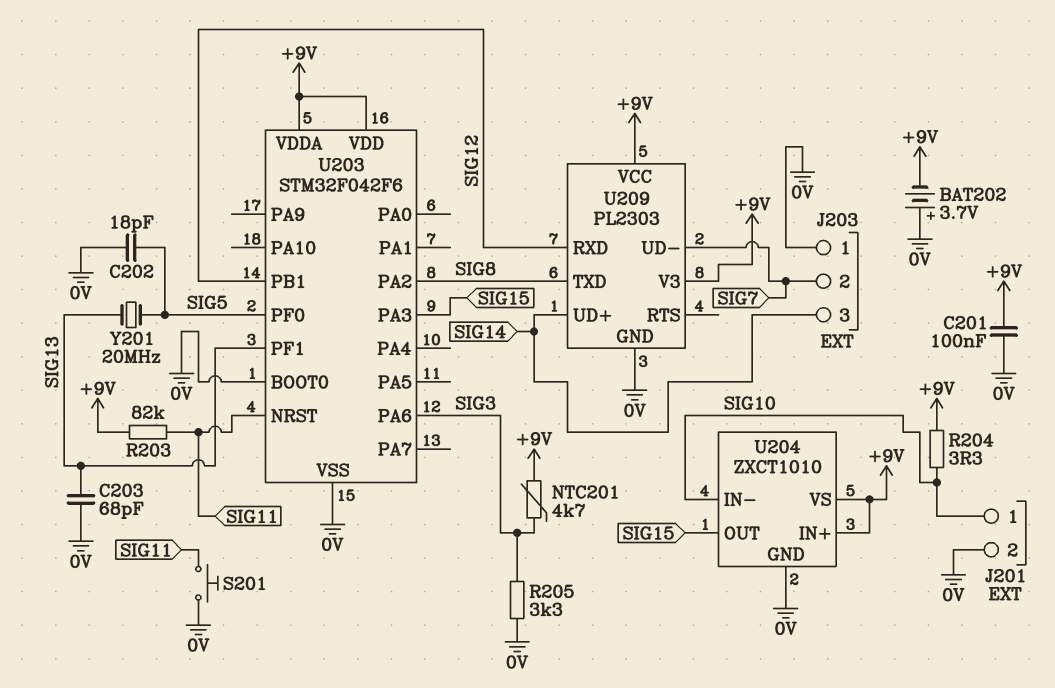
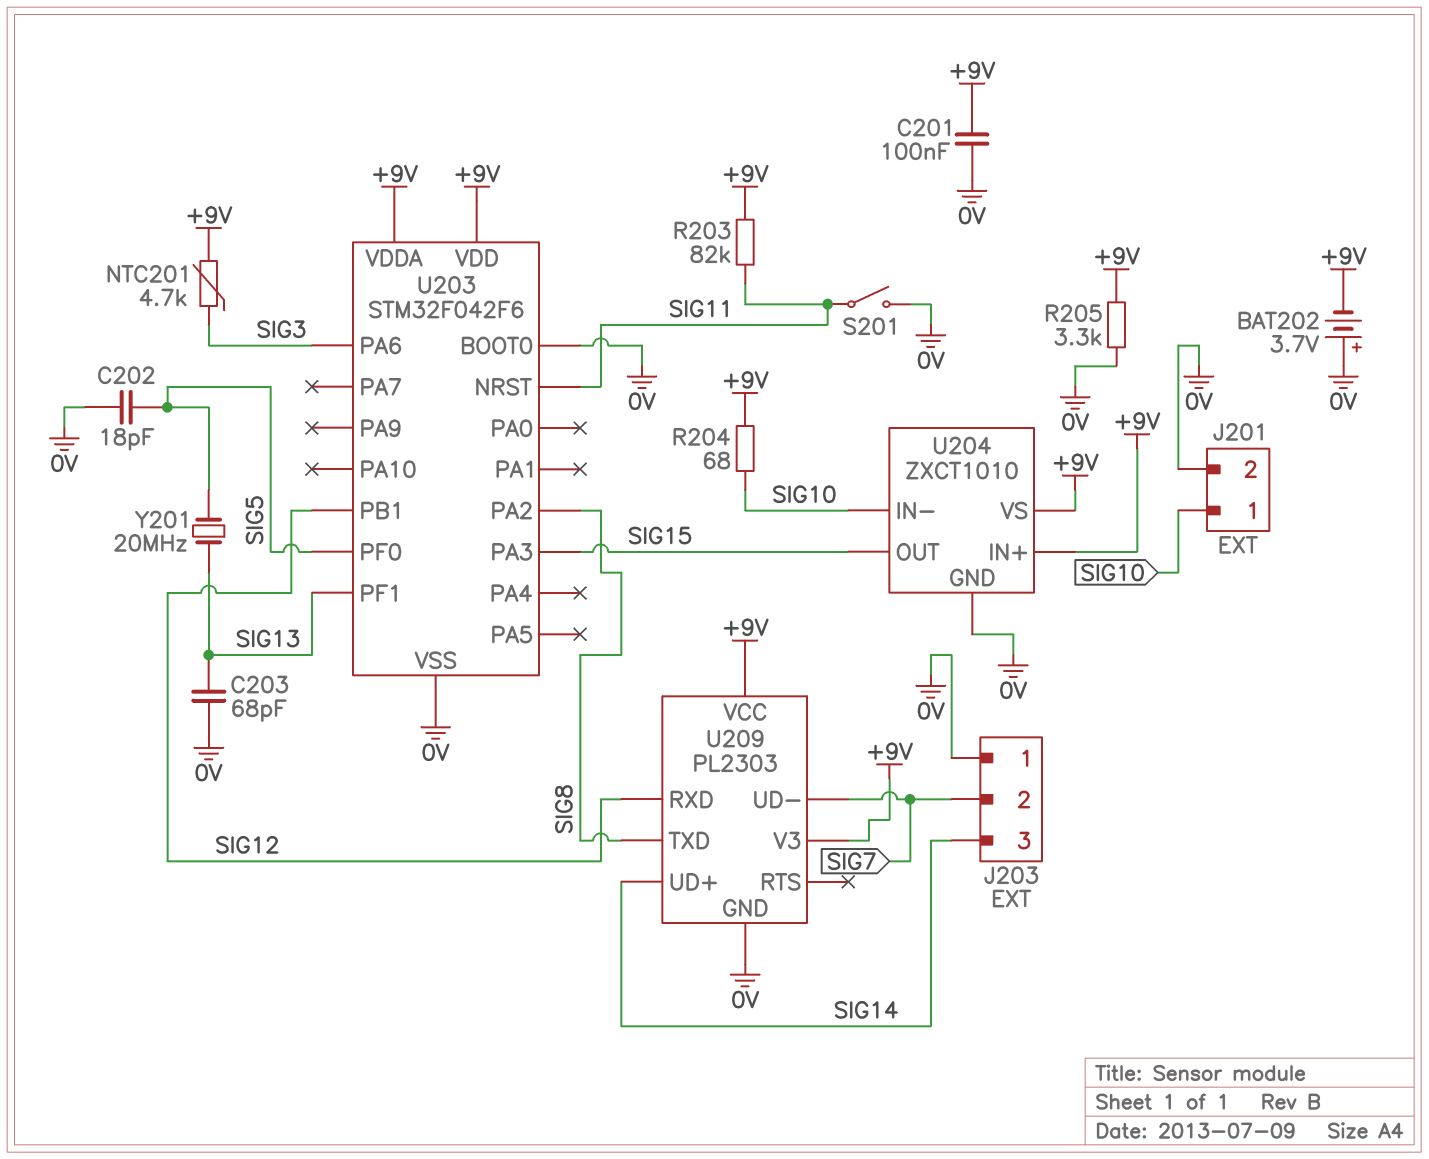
R204: 3.3 (+9V, SIG10) -> 68 (+9V, SIG10)
R205: 3.3k (0V, SIG3) -> 3.3k (+9V, 0V)
S201: button (0V, SIG11) -> switch (0V, SIG11)

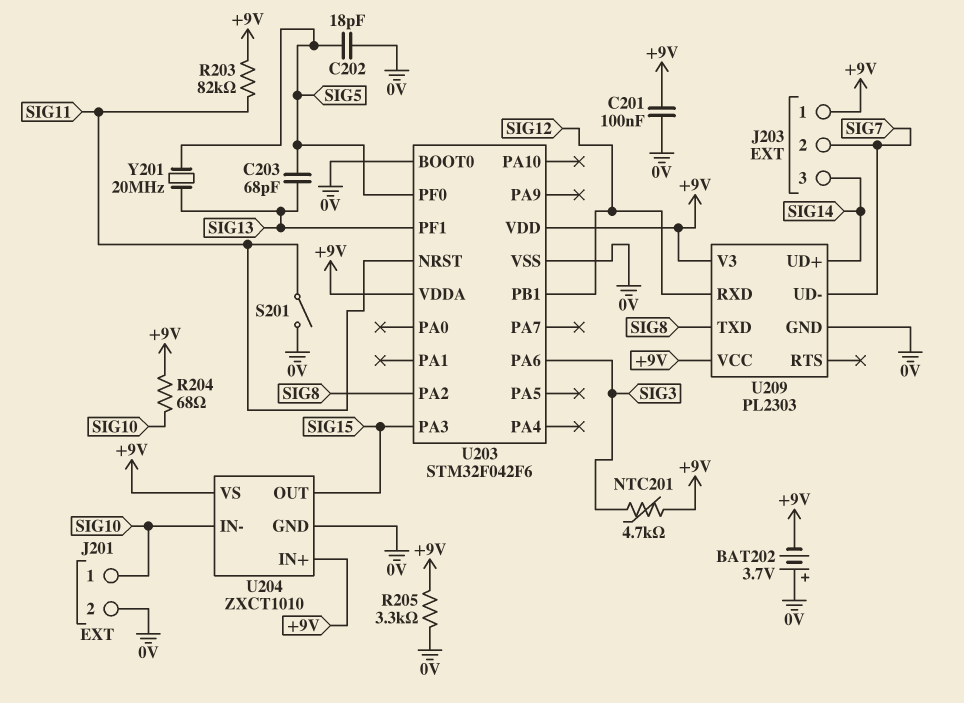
C203: 68pF (0V, SIG13) -> 68pF (SIG5, SIG13)
J203 pin 1: 0V -> +9V

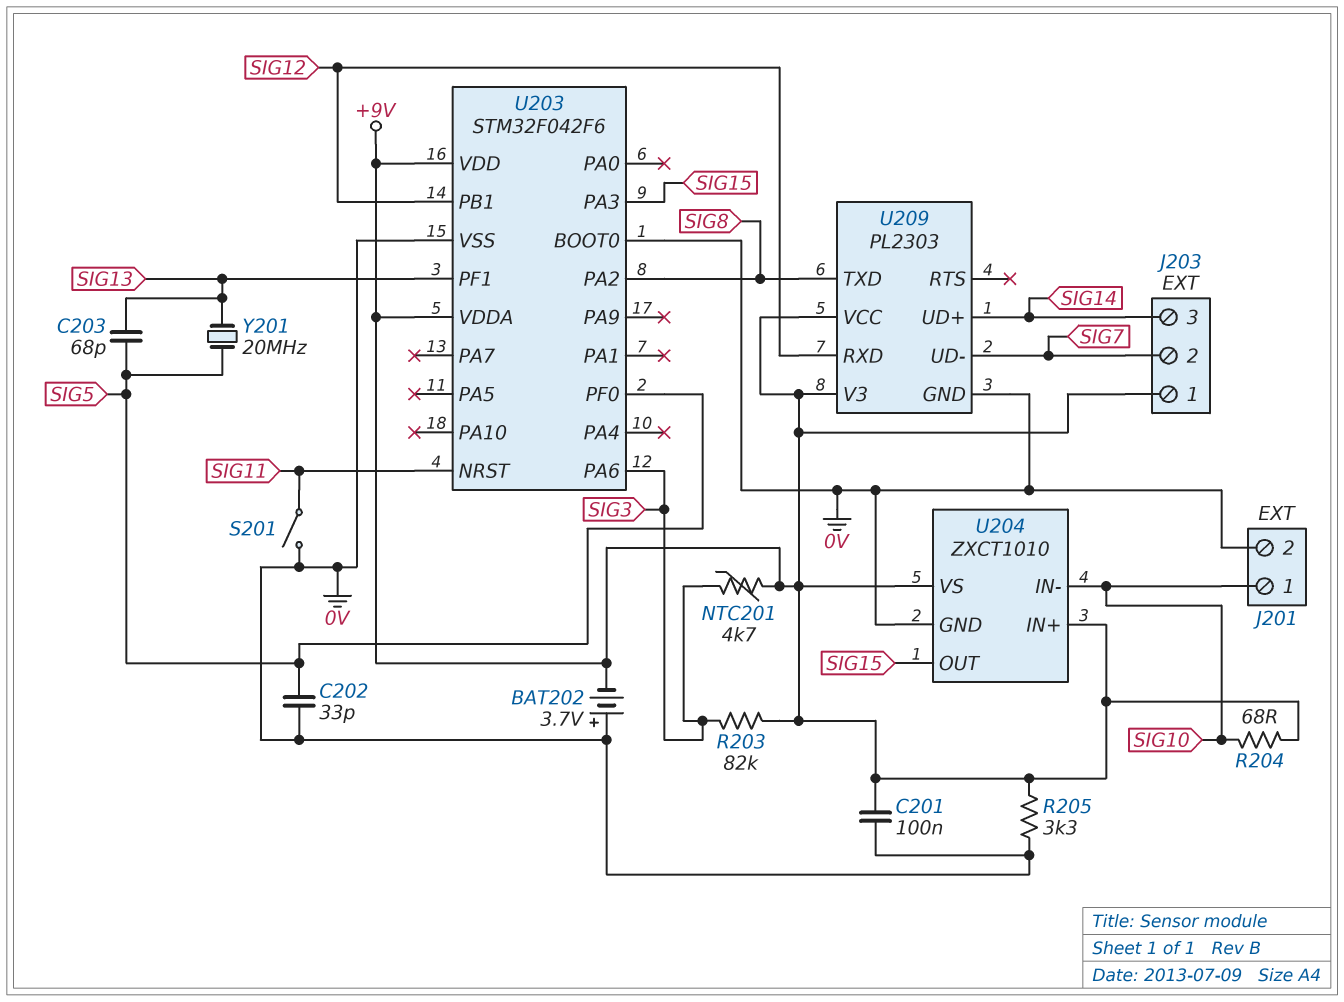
C202: 18pF (0V, SIG5) -> 33pF (0V, SIG5)
R203: 82k (+9V, SIG11) -> 82k (+9V, SIG3)

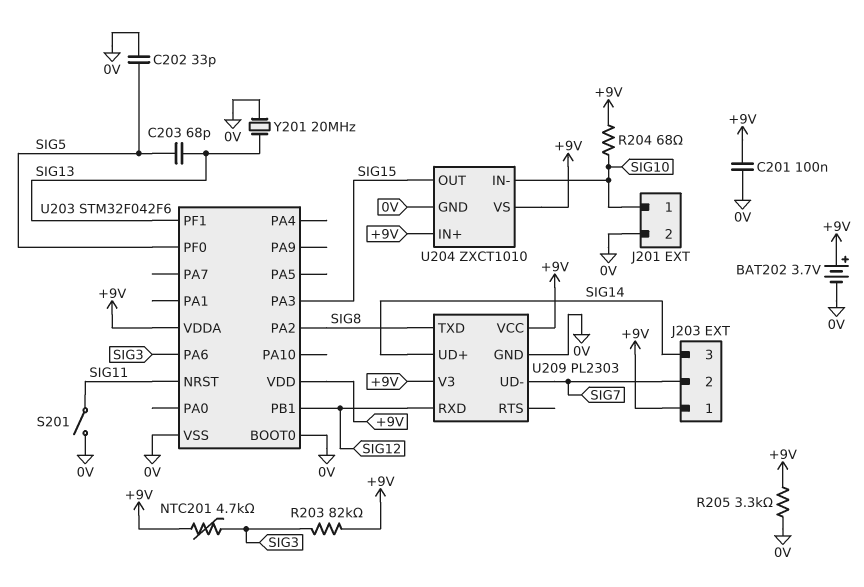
BAT202: 3.7V (plus 0V, minus +9V) -> 3.7V (plus +9V, minus 0V)
Y201: 20MHz (SIG5, SIG13) -> 20MHz (0V, SIG13)

